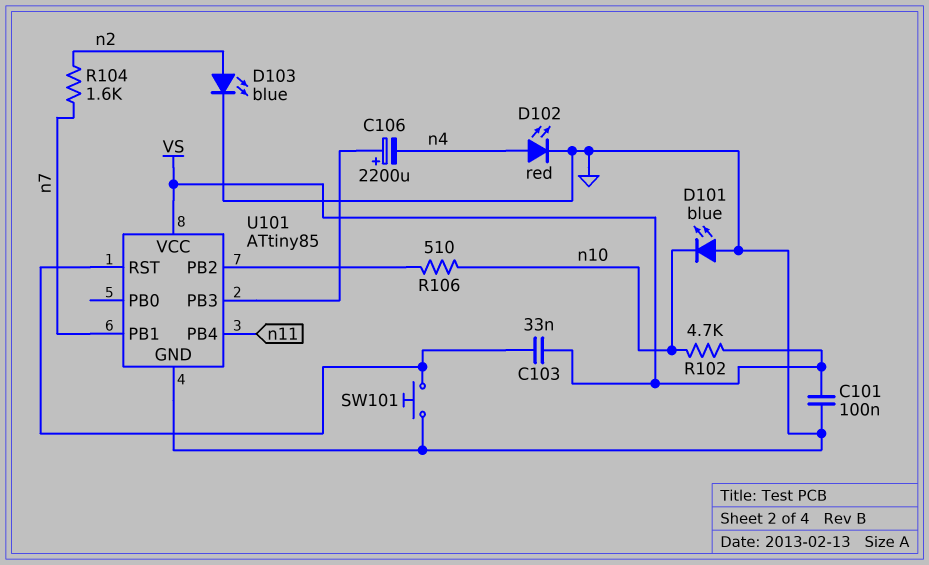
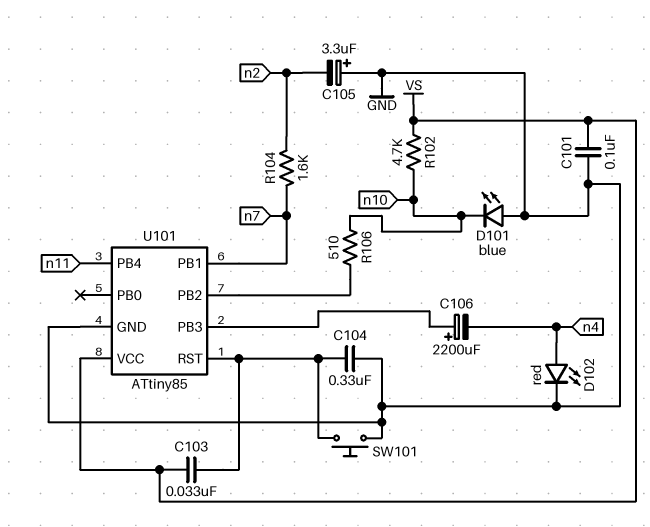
C104: none -> 330nF (GND, U101/RST)
C105: none -> 3.3uF (plus GND, minus n2)
D103: LED blue (A n2, K GND) -> none

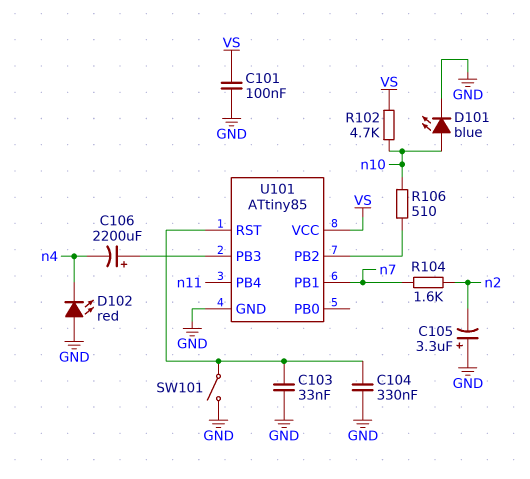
C103: 33nF (U101/RST, VS) -> 33nF (GND, U101/RST)
D101: LED blue (A GND, K n10) -> LED blue (A n10, K GND)
D102: LED red (A n4, K GND) -> LED red (A GND, K n4)
SW101: button (GND, U101/RST) -> switch (GND, U101/RST)

